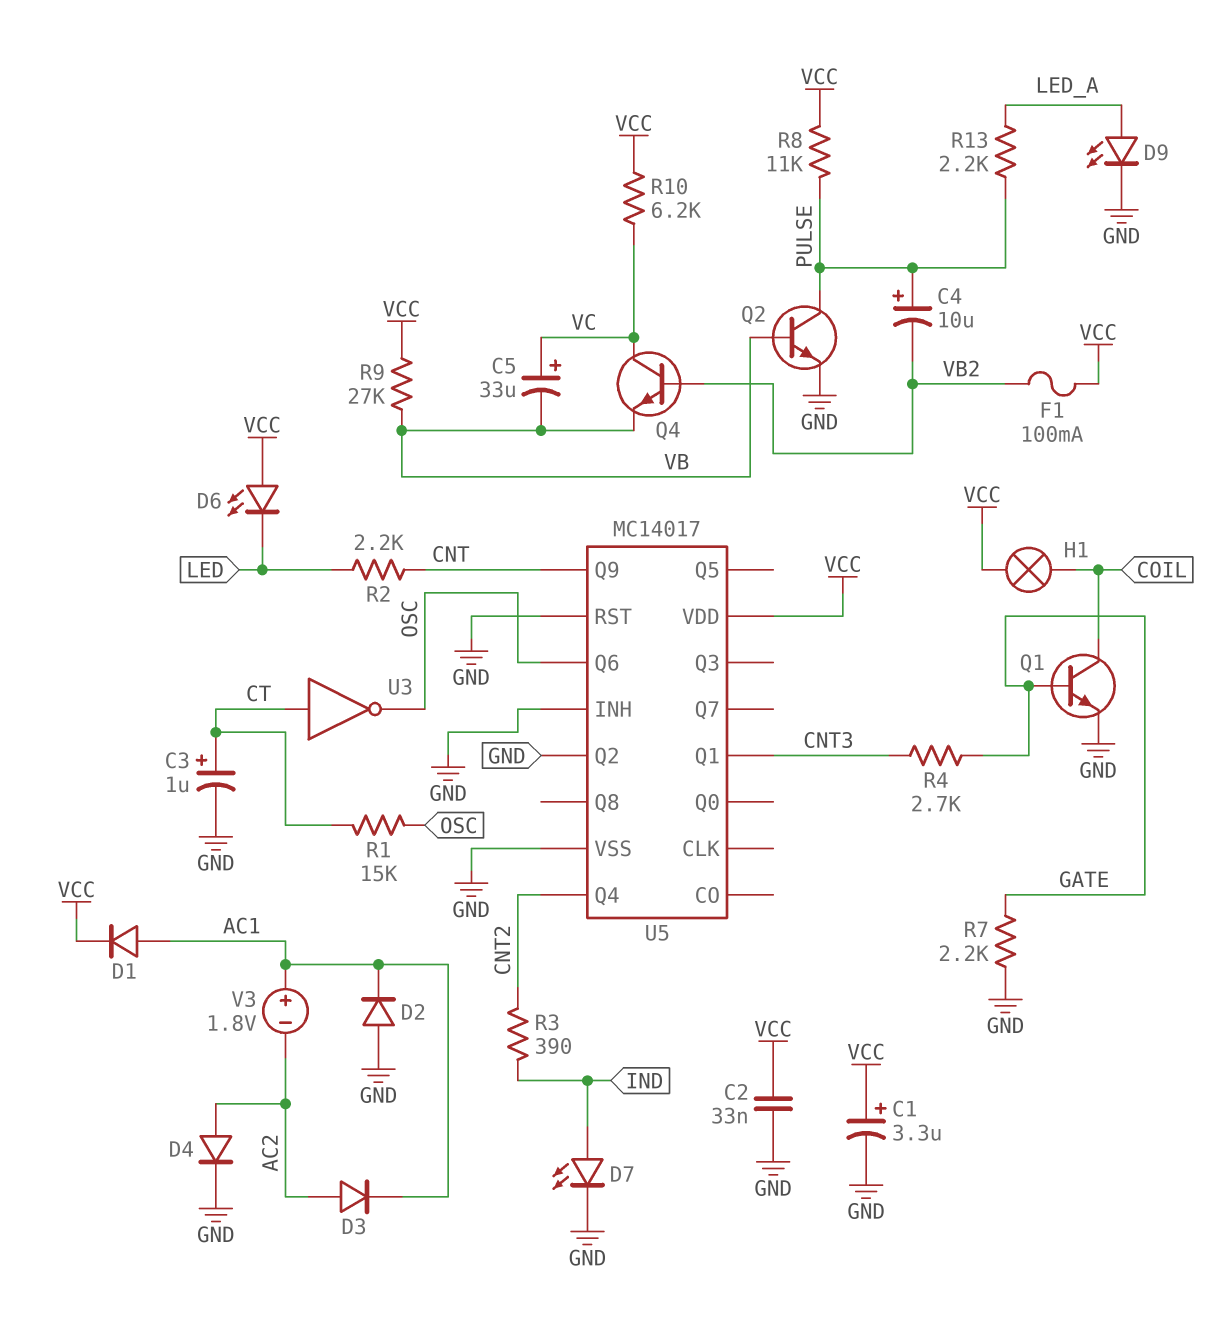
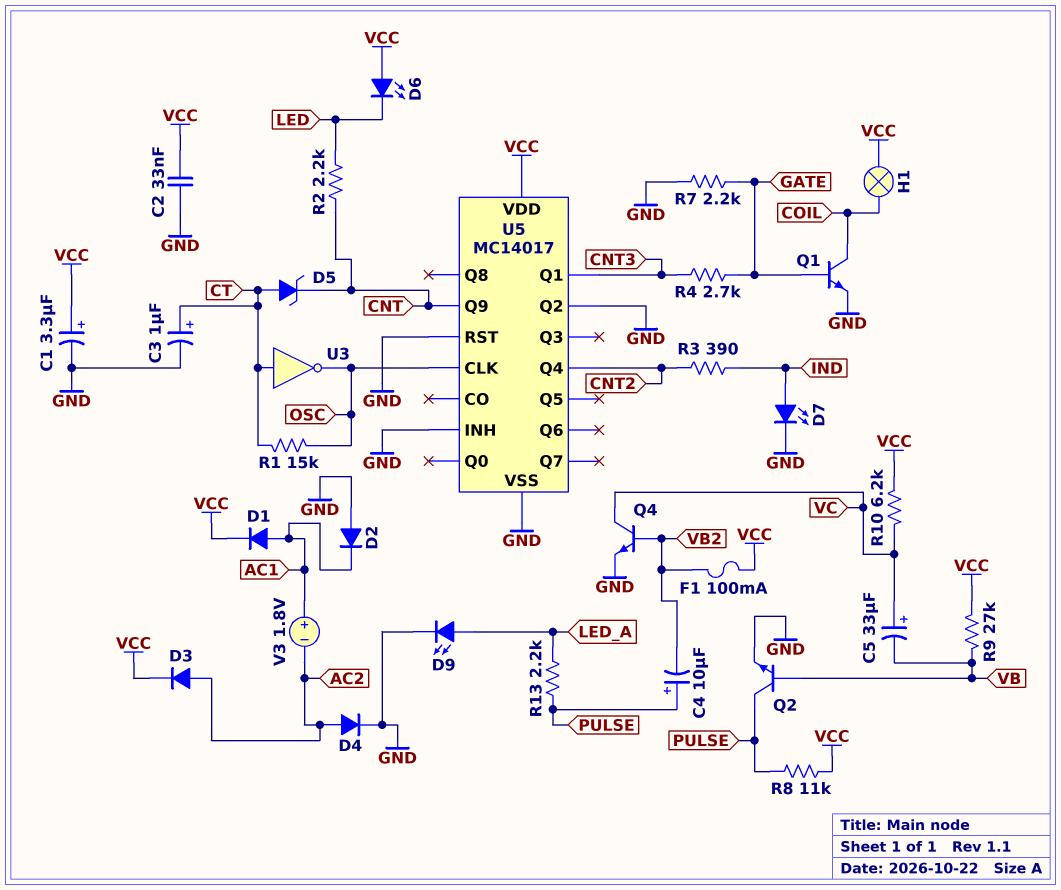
D3: diode (A AC2, K AC1) -> diode (A AC2, K VCC)
D5: none -> zener (A CT, K CNT)
Q4: NPN (B VB2, C VC, E VB) -> NPN (B VB2, C VC, E GND)
U5 pin CLK: none -> OSC
U5 pin Q6: OSC -> none

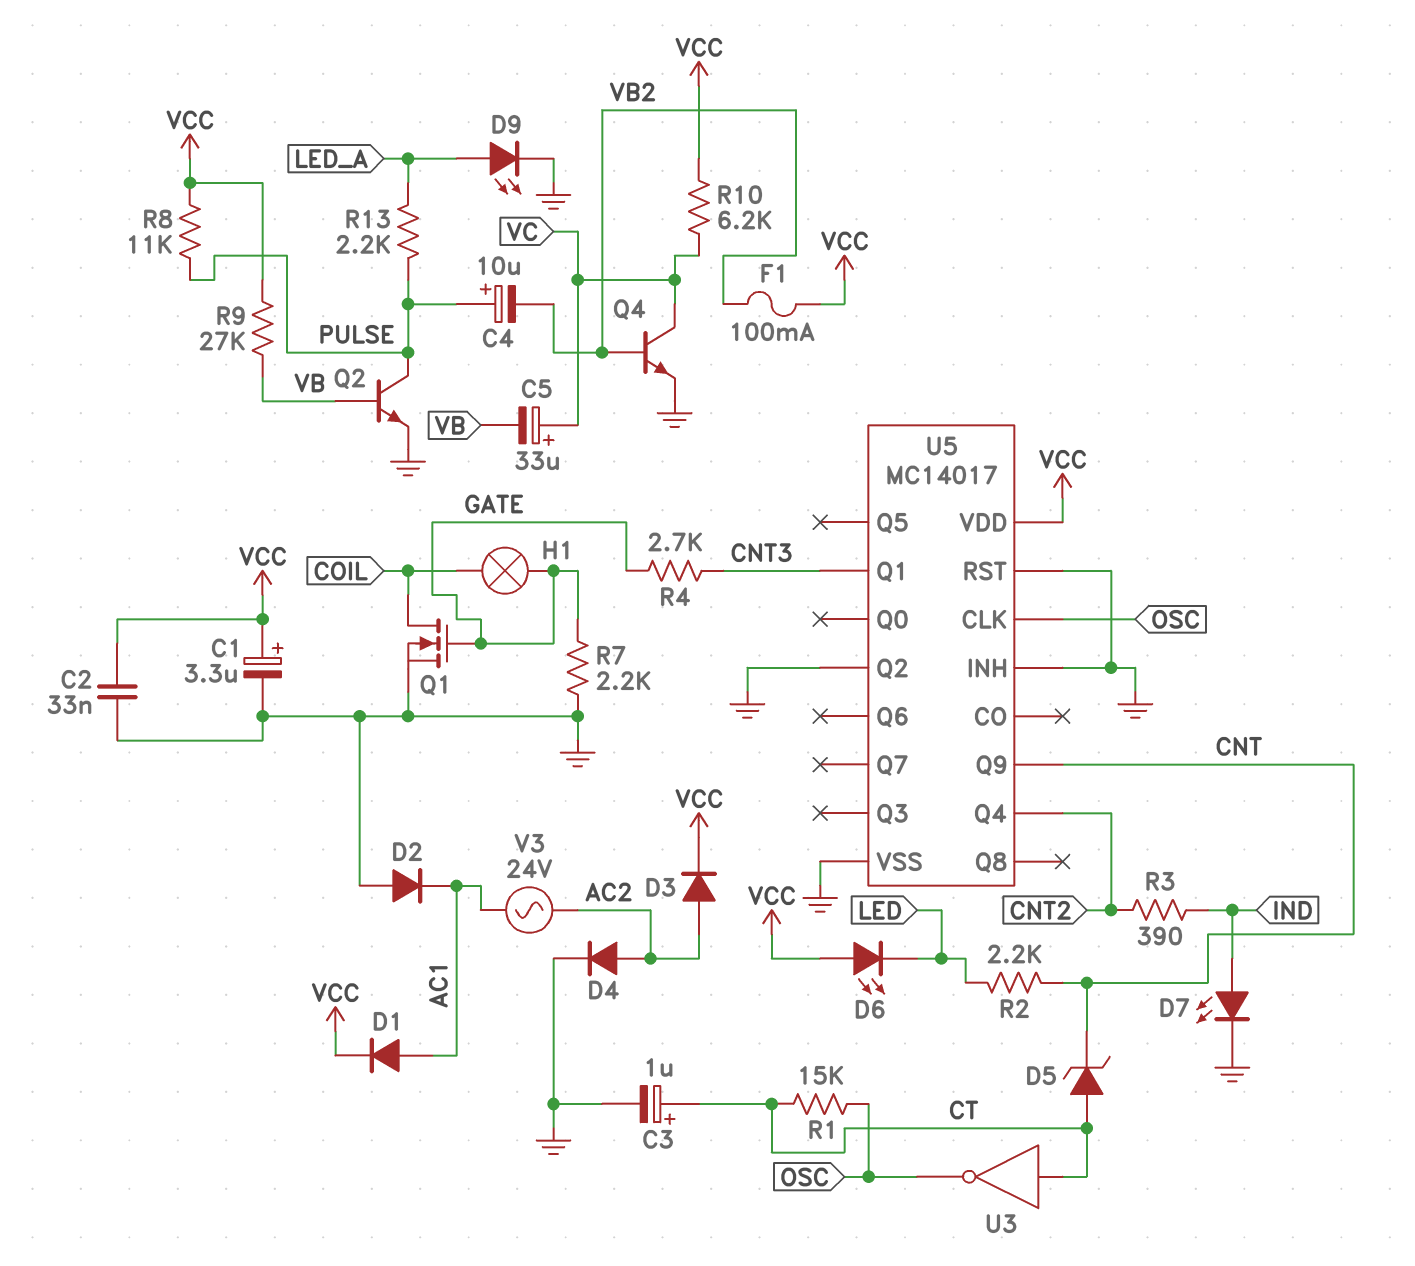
H1: lamp (COIL, VCC) -> lamp (COIL, GATE)
Q1: NPN (B GATE, C COIL, E GND) -> NMOS (G GATE, D COIL, S GND)
V3: 1.8V (plus AC1, minus AC2) -> AC 24V (AC1, AC2)

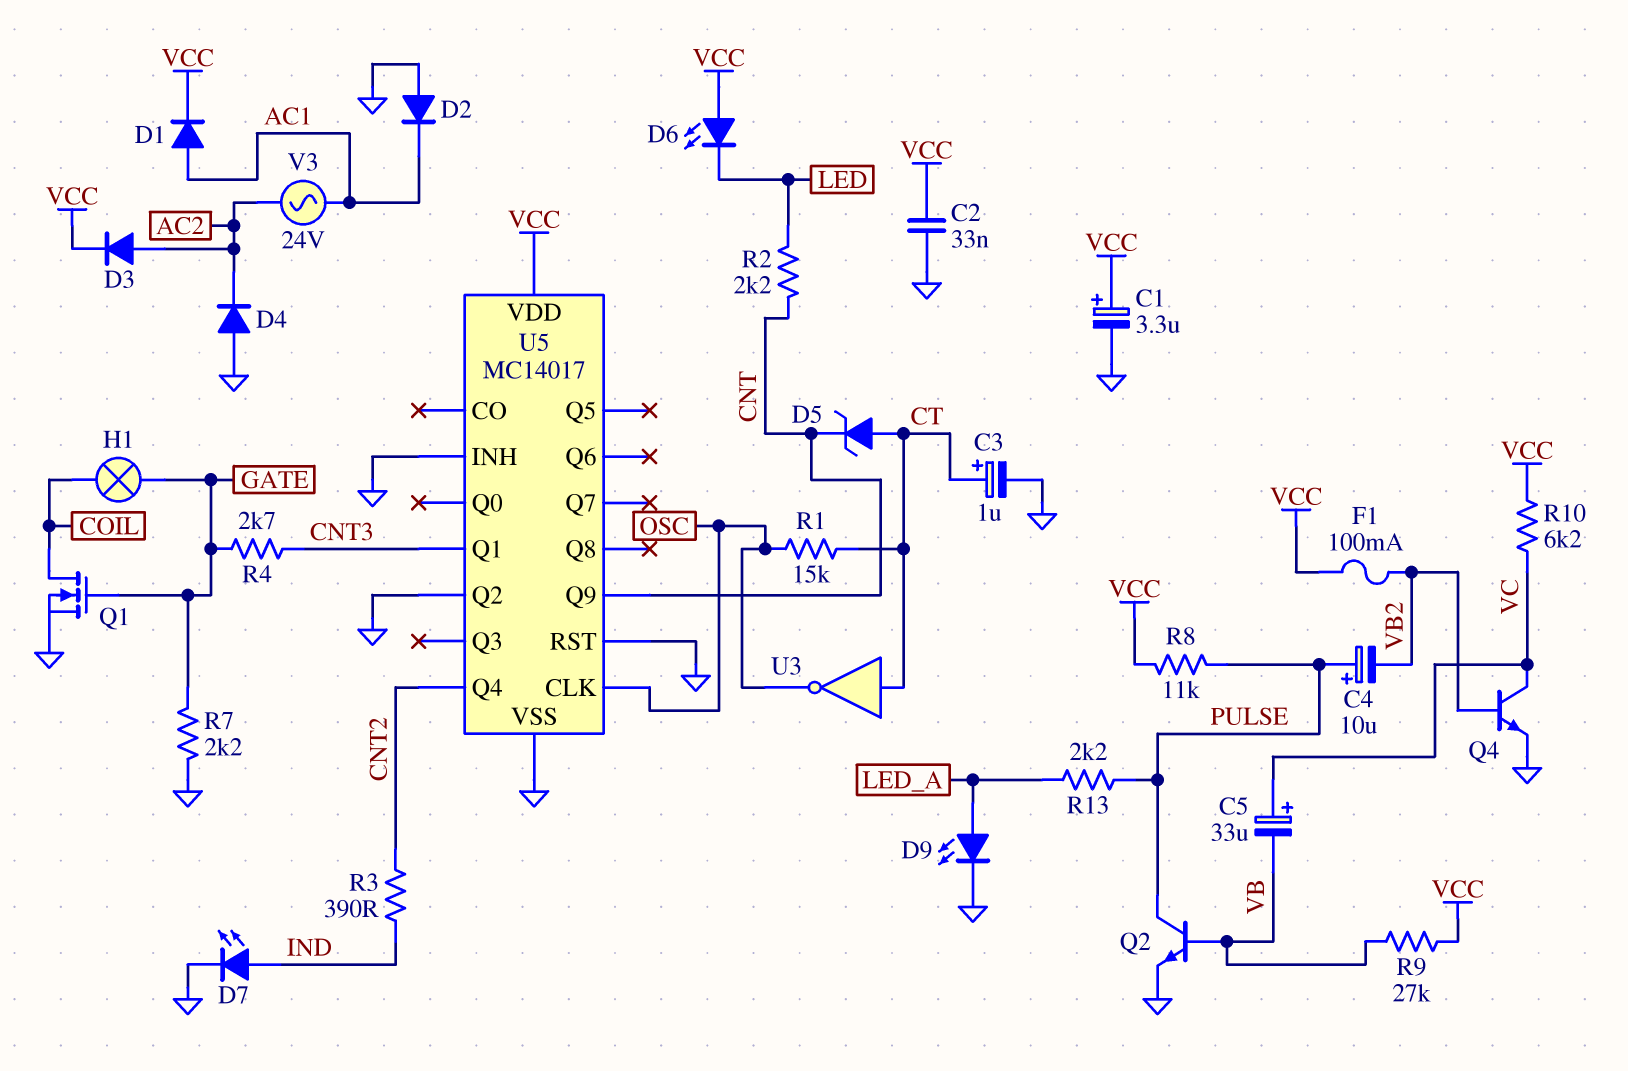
D4: diode (A AC2, K GND) -> diode (A GND, K AC2)

